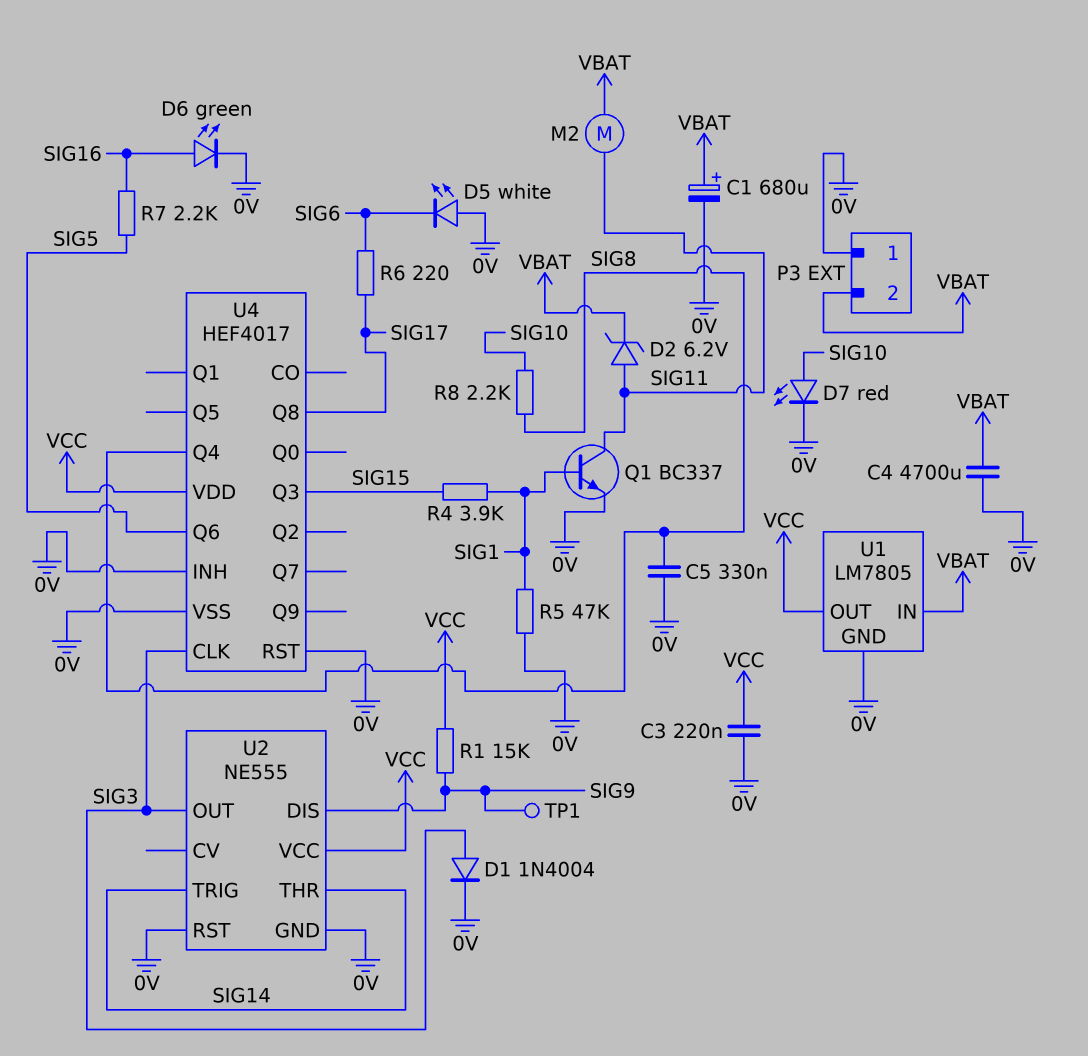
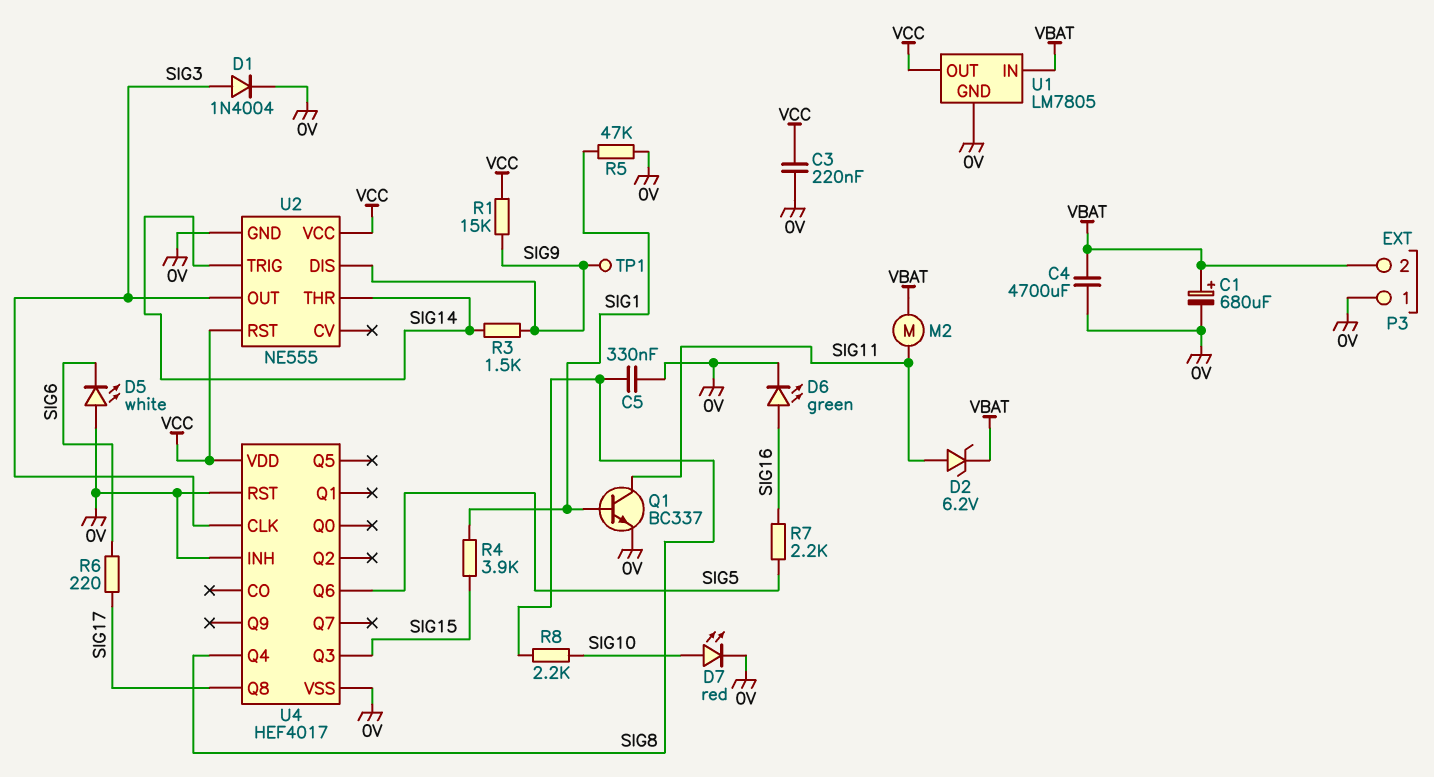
R3: none -> 1.5k (SIG9, SIG14)
U2 pin RST: 0V -> VCC

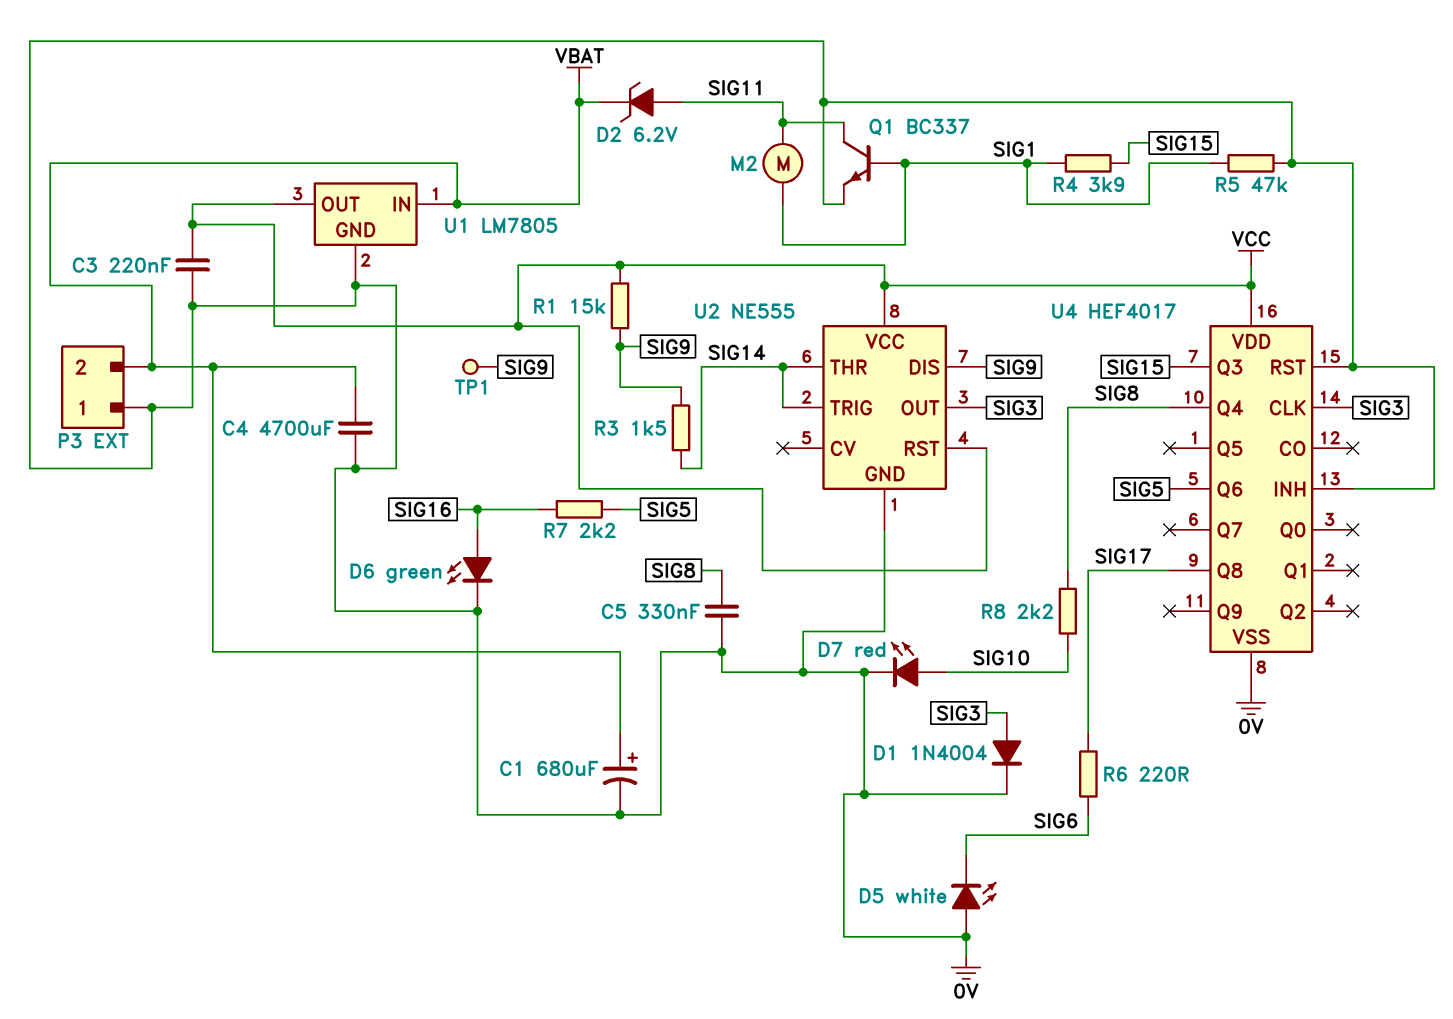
M2: motor (SIG11, VBAT) -> motor (SIG1, SIG11)

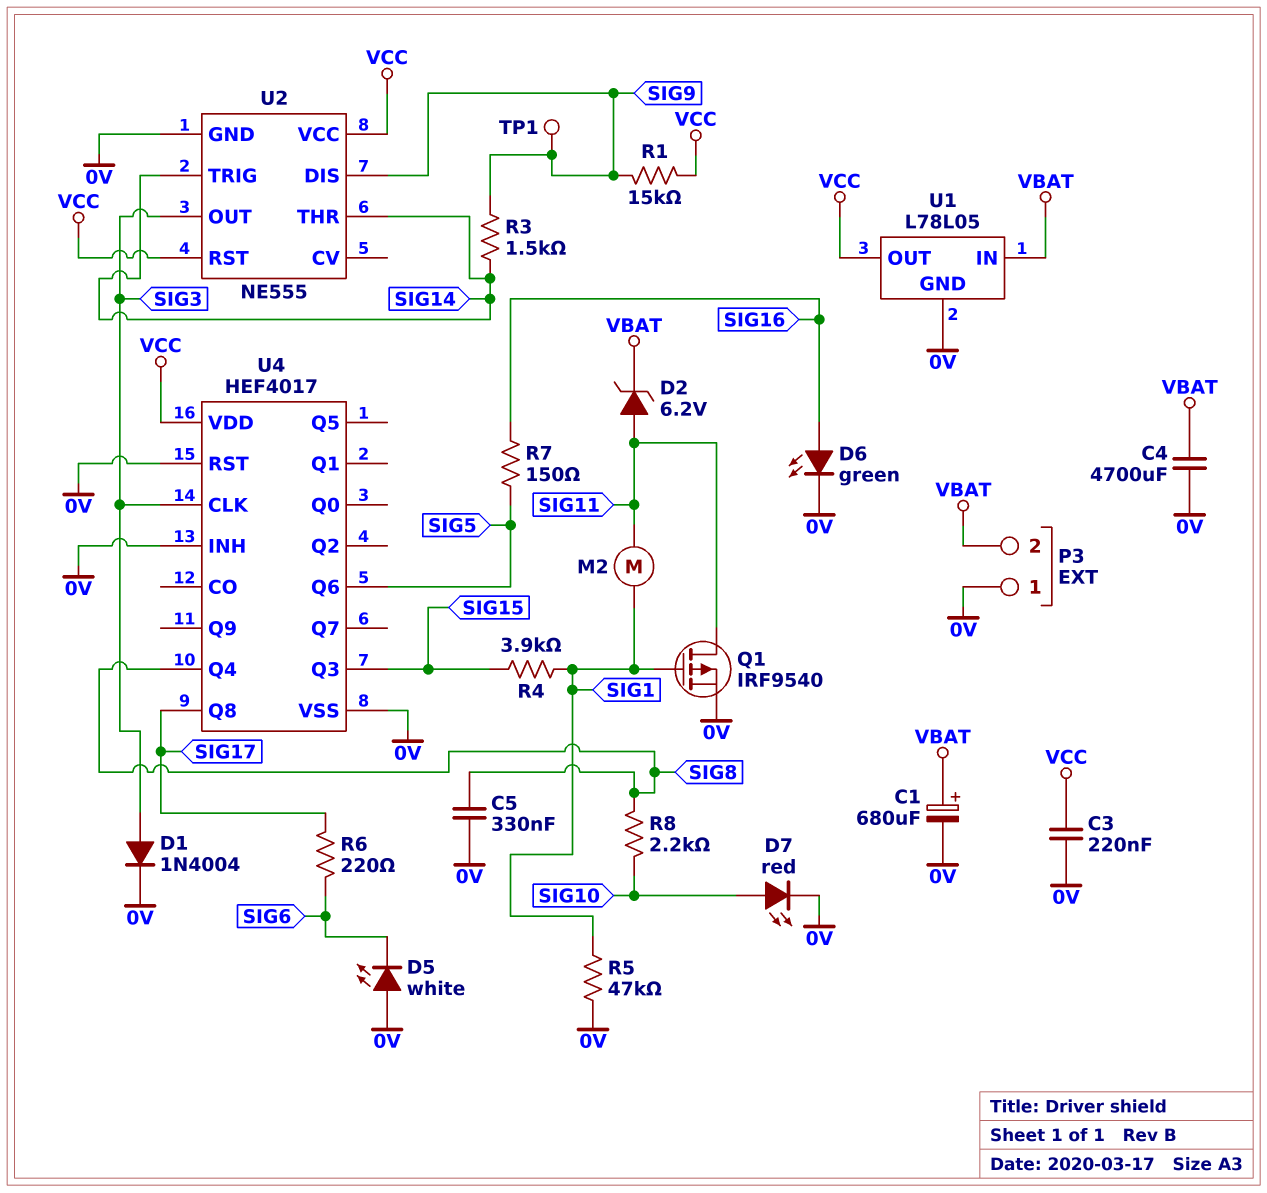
Q1: NPN BC337 (B SIG1, C SIG11, E 0V) -> PMOS IRF9540 (G SIG1, D SIG11, S 0V)
R7: 2.2k (SIG5, SIG16) -> 150 (SIG5, SIG16)
U1: LM7805 -> L78L05

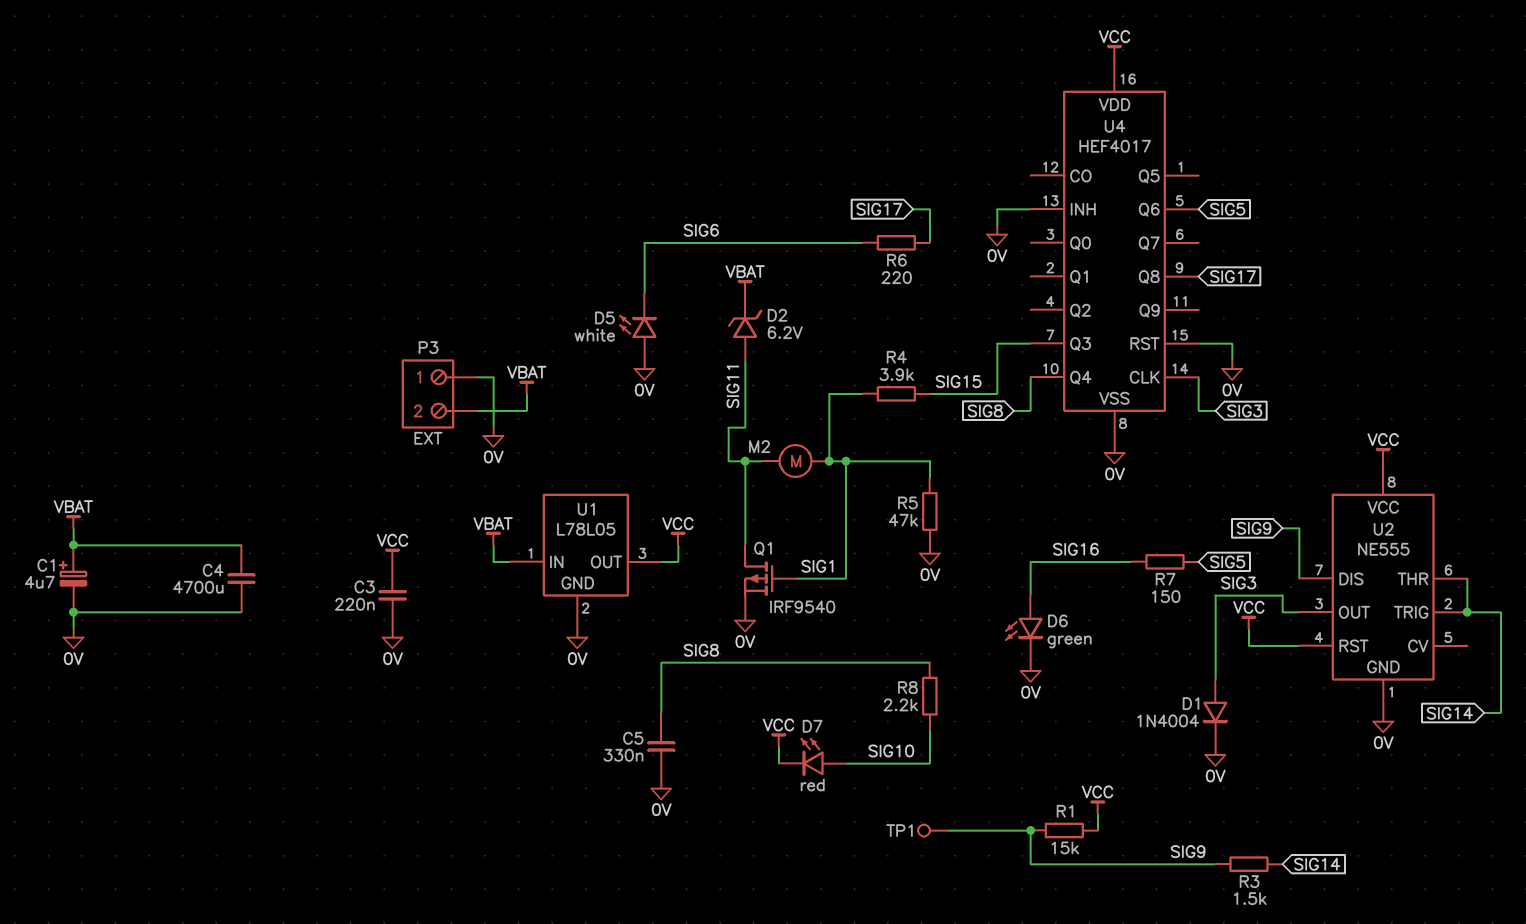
C1: 680uF (plus VBAT, minus 0V) -> 4.7uF (plus VBAT, minus 0V)
D7: LED red (A SIG10, K 0V) -> LED red (A SIG10, K VCC)

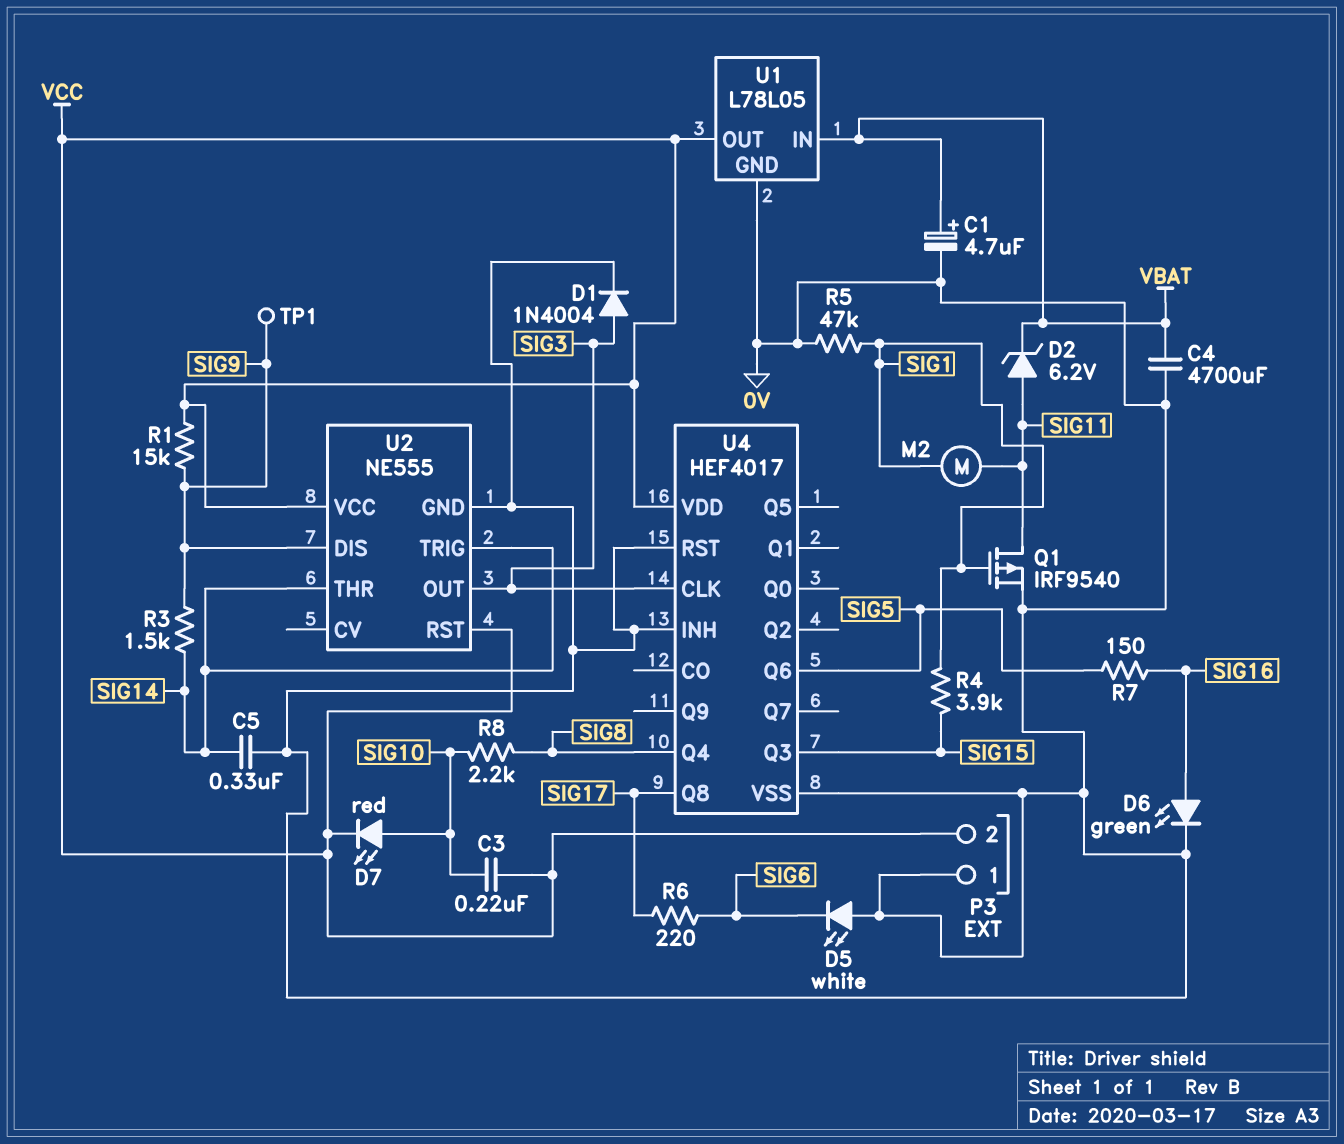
C3: 220nF (0V, VCC) -> 220nF (SIG10, VCC)
C5: 330nF (0V, SIG8) -> 330nF (0V, SIG14)
P3 pin 2: VBAT -> VCC

